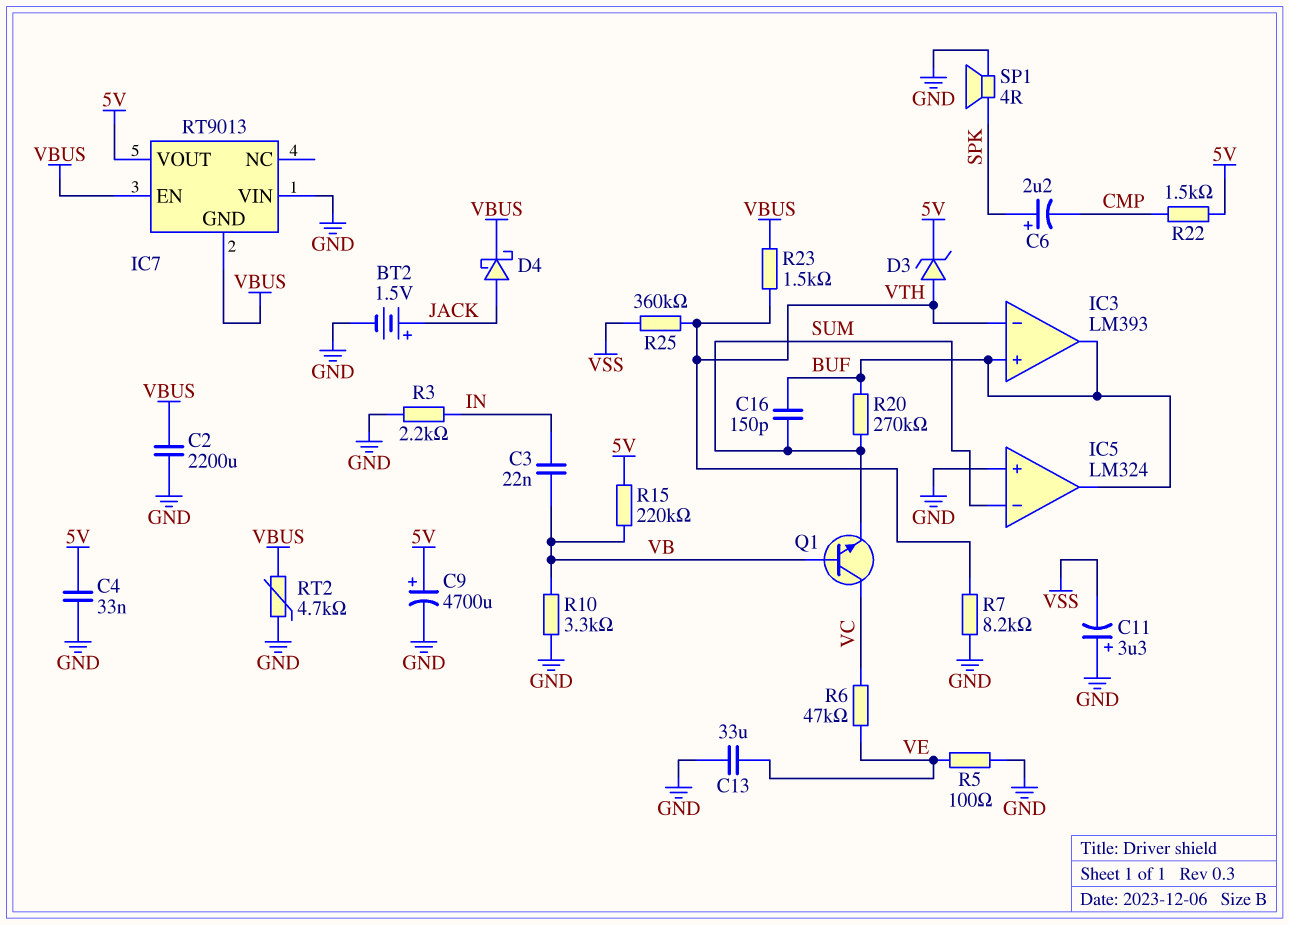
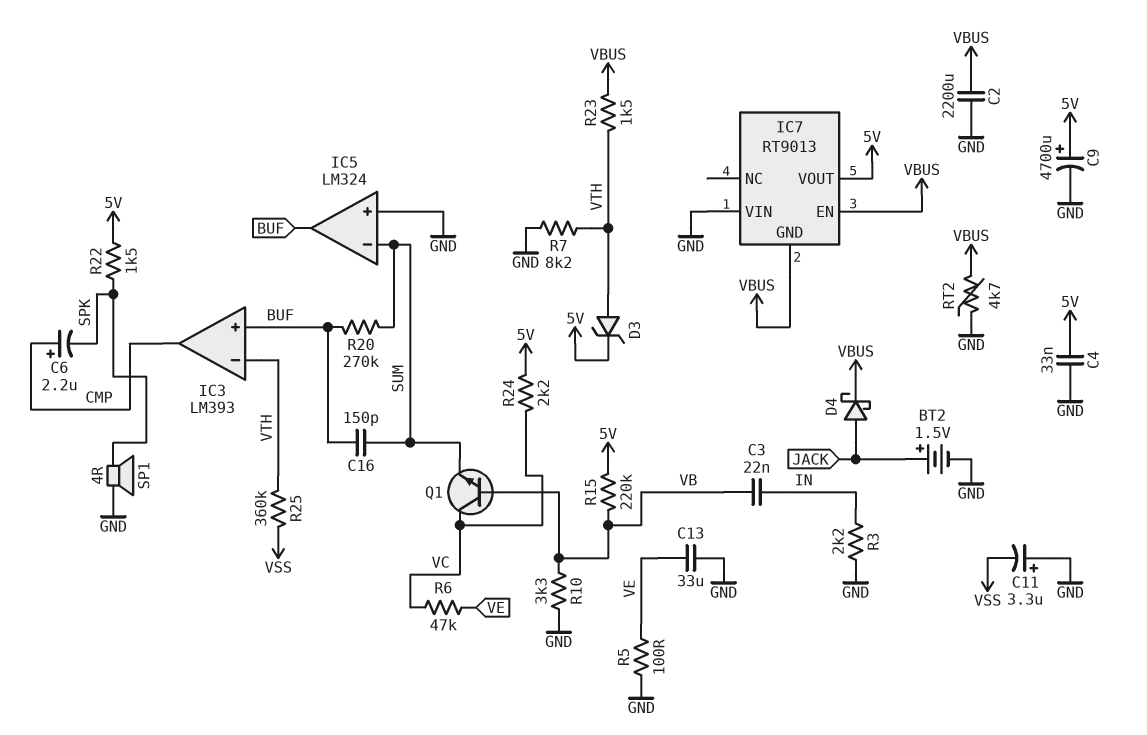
C6: 2.2uF (plus SPK, minus CMP) -> 2.2uF (plus CMP, minus SPK)
IC3 pin out: BUF -> CMP
R22: 1.5k (5V, CMP) -> 1.5k (5V, SPK)
R24: none -> 2.2k (5V, VC)

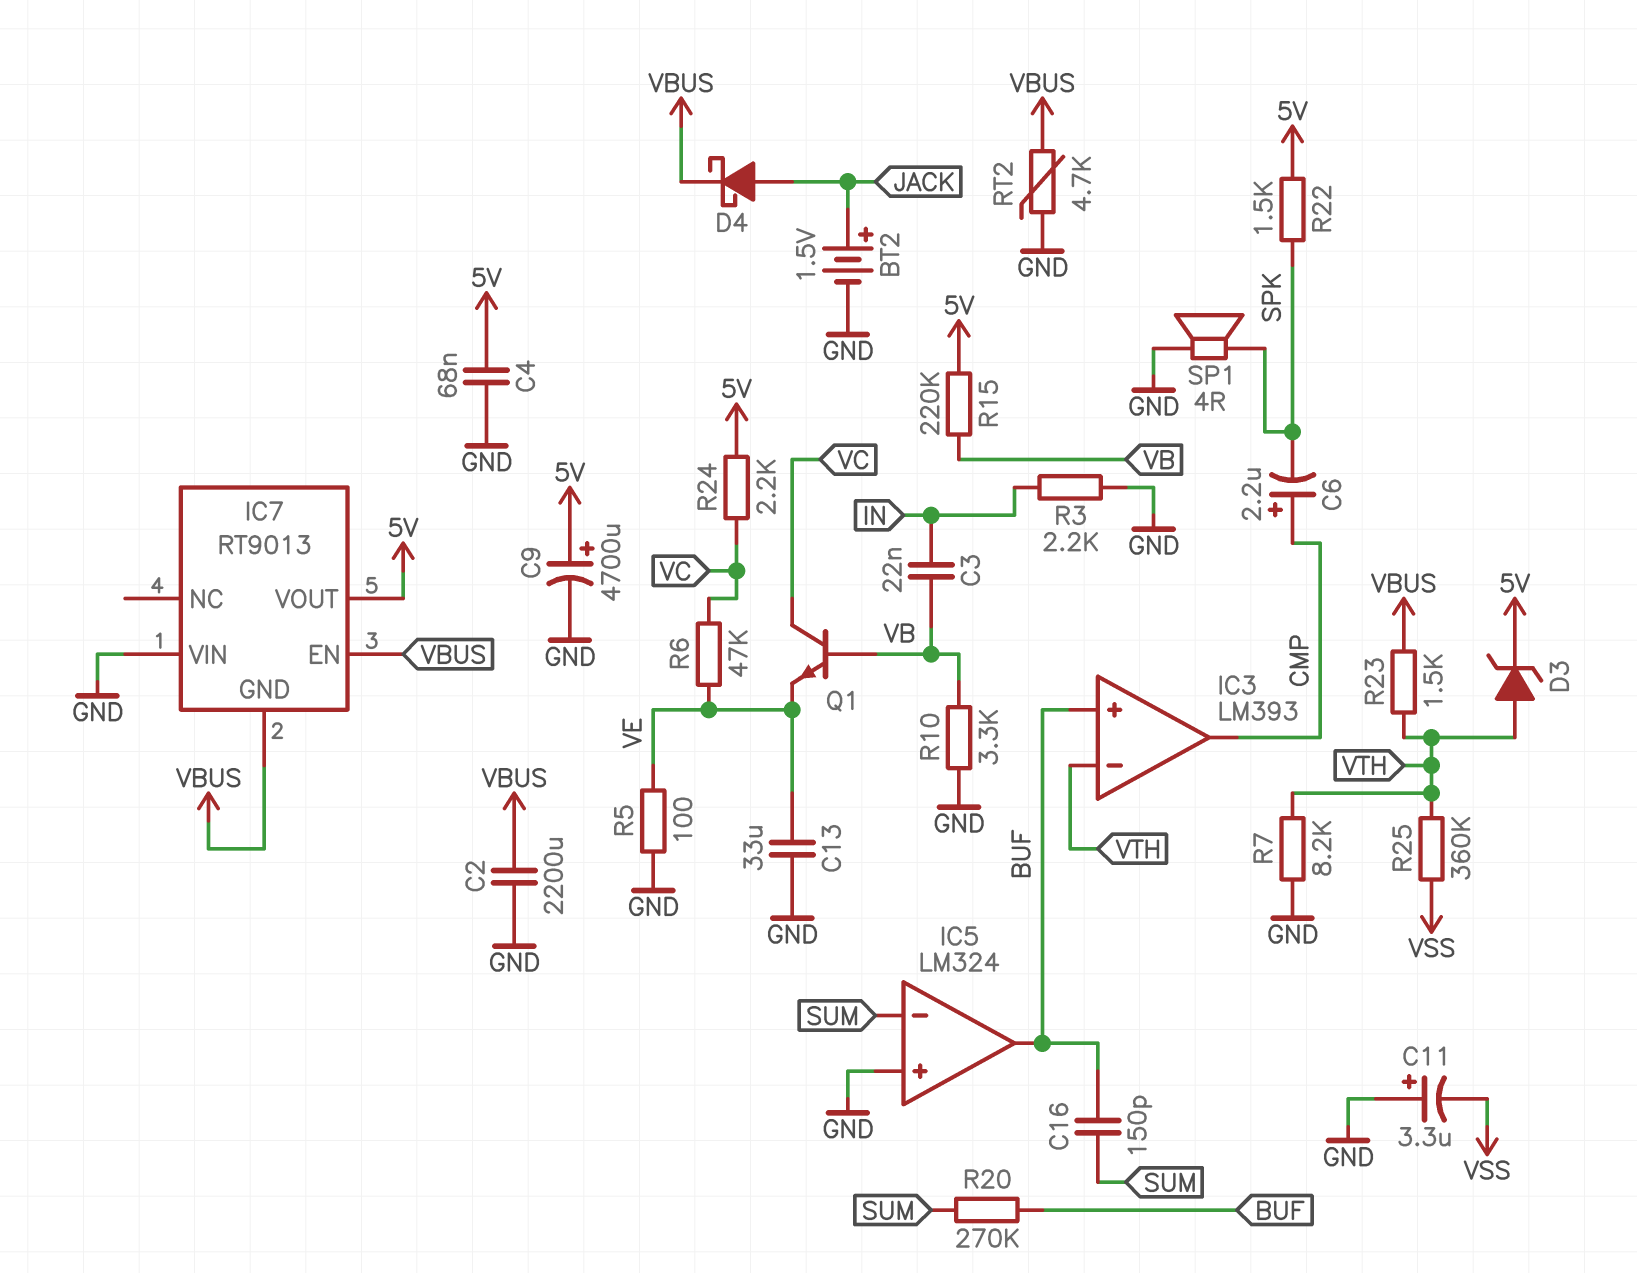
C4: 33nF (5V, GND) -> 68nF (5V, GND)
Q1: NPN (B VB, C VC, E SUM) -> NPN (B VB, C VC, E VE)

